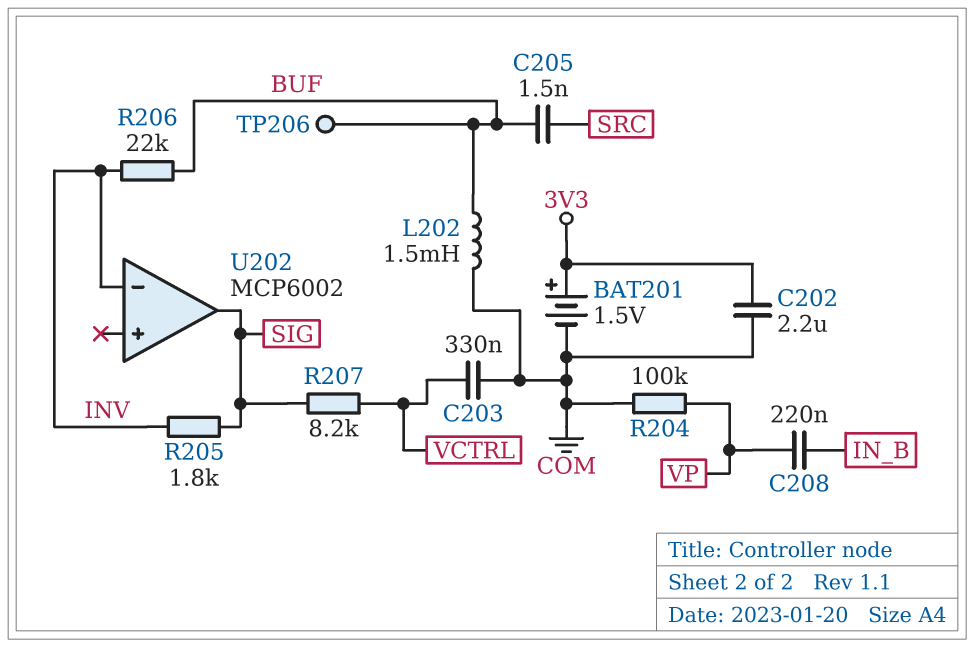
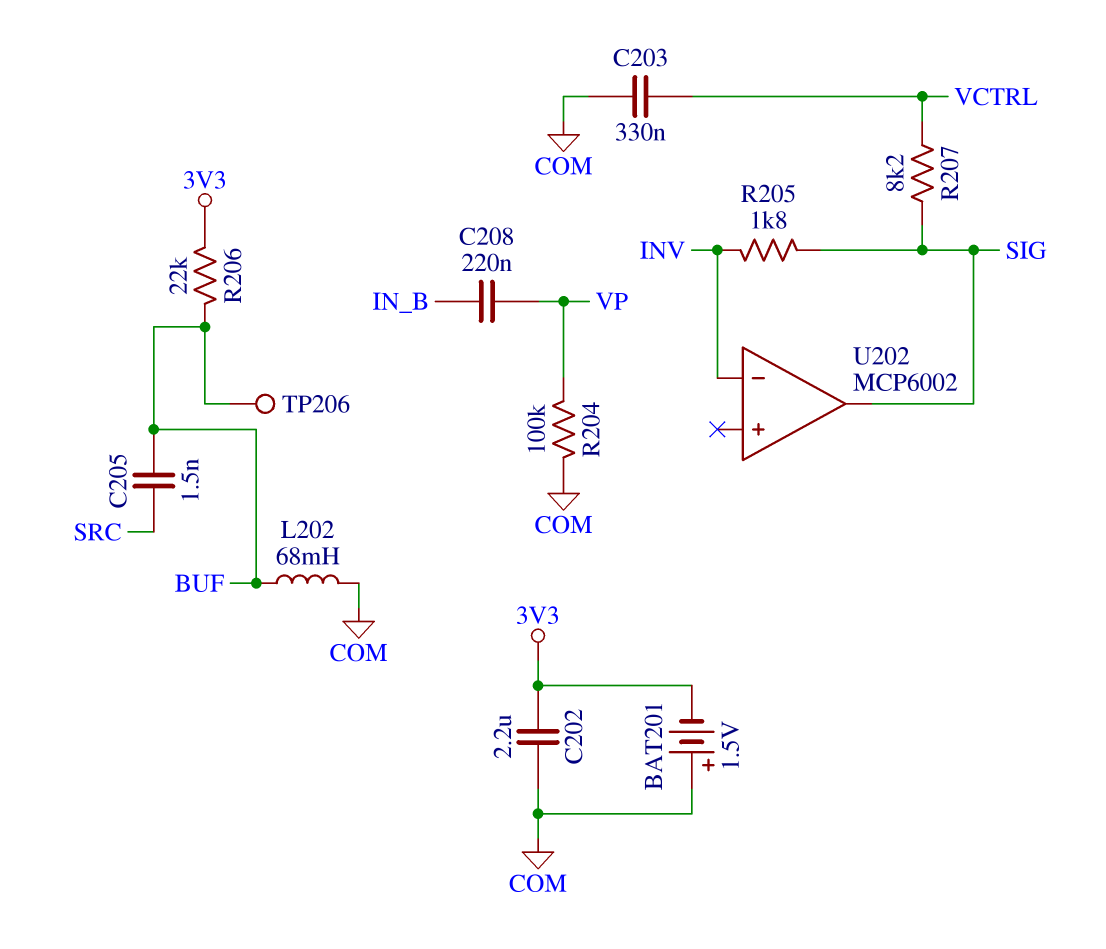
BAT201: 1.5V (plus 3V3, minus COM) -> 1.5V (plus COM, minus 3V3)
L202: 1.5mH (BUF, COM) -> 68mH (BUF, COM)
R206: 22k (BUF, INV) -> 22k (3V3, BUF)

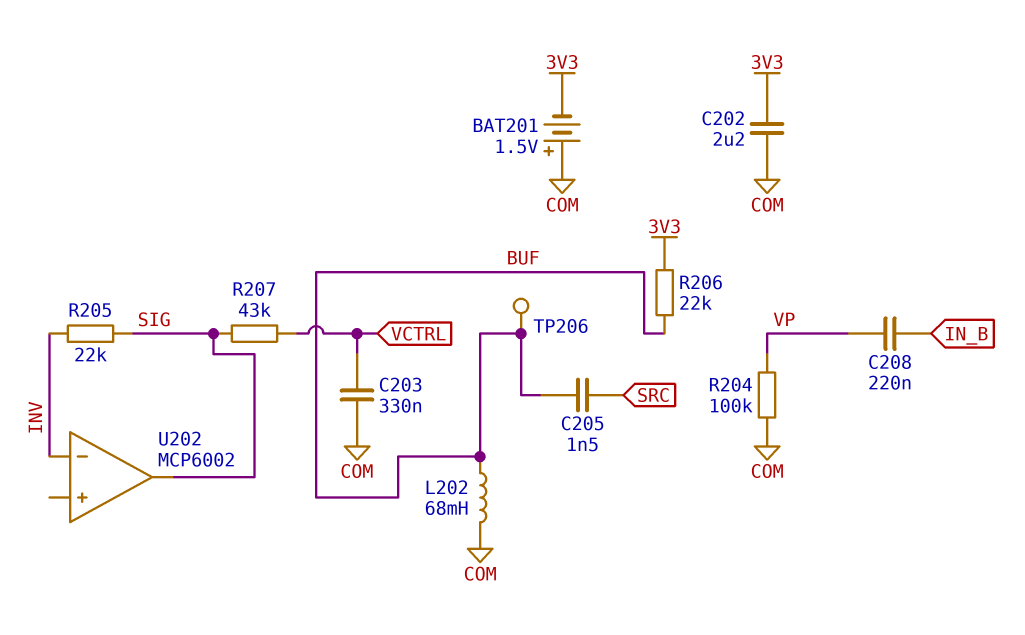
R205: 1.8k (INV, SIG) -> 22k (INV, SIG)
R207: 8.2k (SIG, VCTRL) -> 43k (SIG, VCTRL)

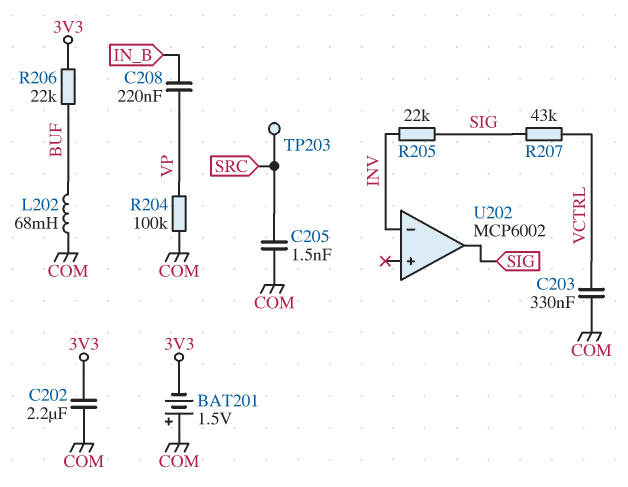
C205: 1.5nF (BUF, SRC) -> 1.5nF (COM, SRC)
TP203: none -> test point (SRC)
TP206: test point (BUF) -> none

